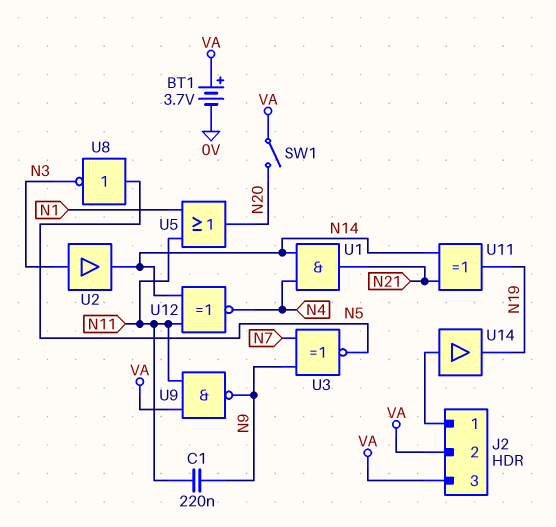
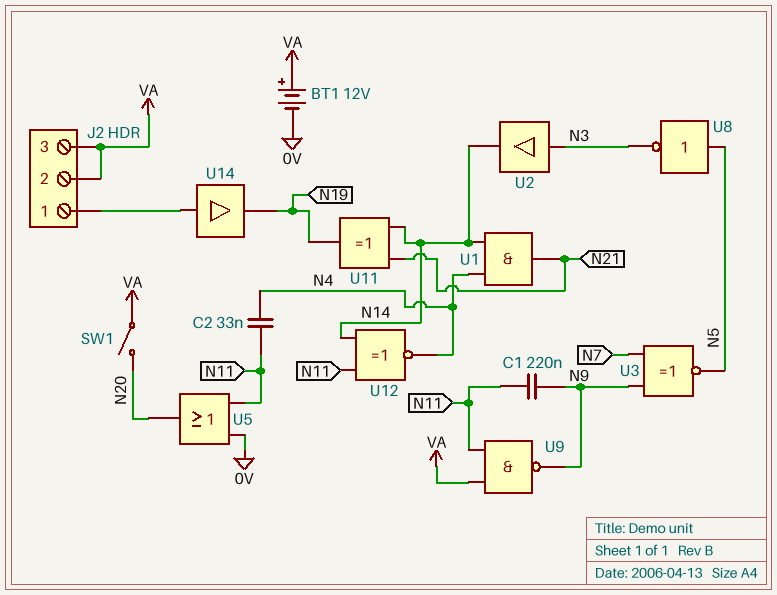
BT1: 3.7V (plus VA, minus 0V) -> 12V (plus VA, minus 0V)
C2: none -> 33nF (N4, N11)
U5: OR (in N1, in N11, out N20) -> OR (in 0V, in N11, out N20)

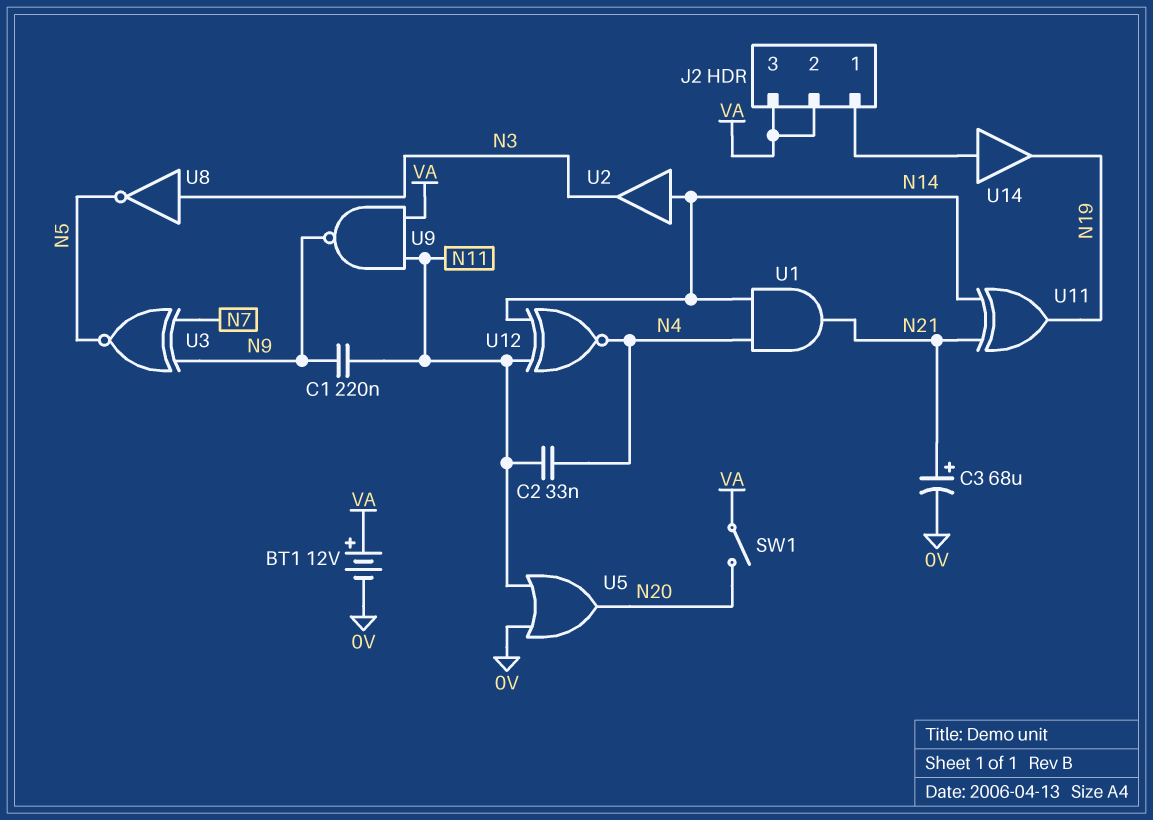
C3: none -> 68uF (plus N21, minus 0V)
U2: buffer (in N3, out N14) -> buffer (in N14, out N3)
U8: NOT (in N5, out N3) -> NOT (in N3, out N5)

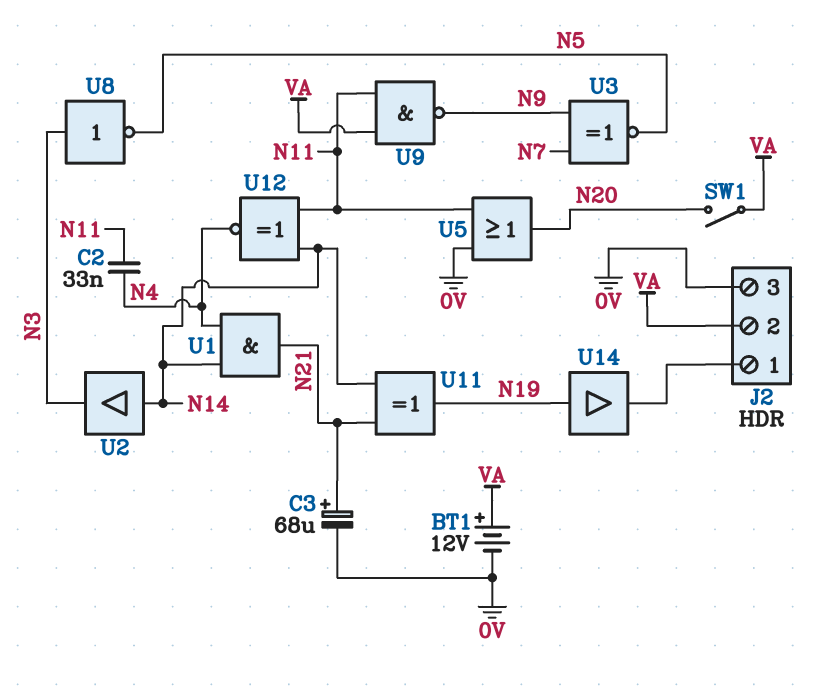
C1: 220nF (N9, N11) -> none
J2 pin 3: VA -> 0V
U14: buffer (in J2/1, out N19) -> buffer (in N19, out J2/1)

